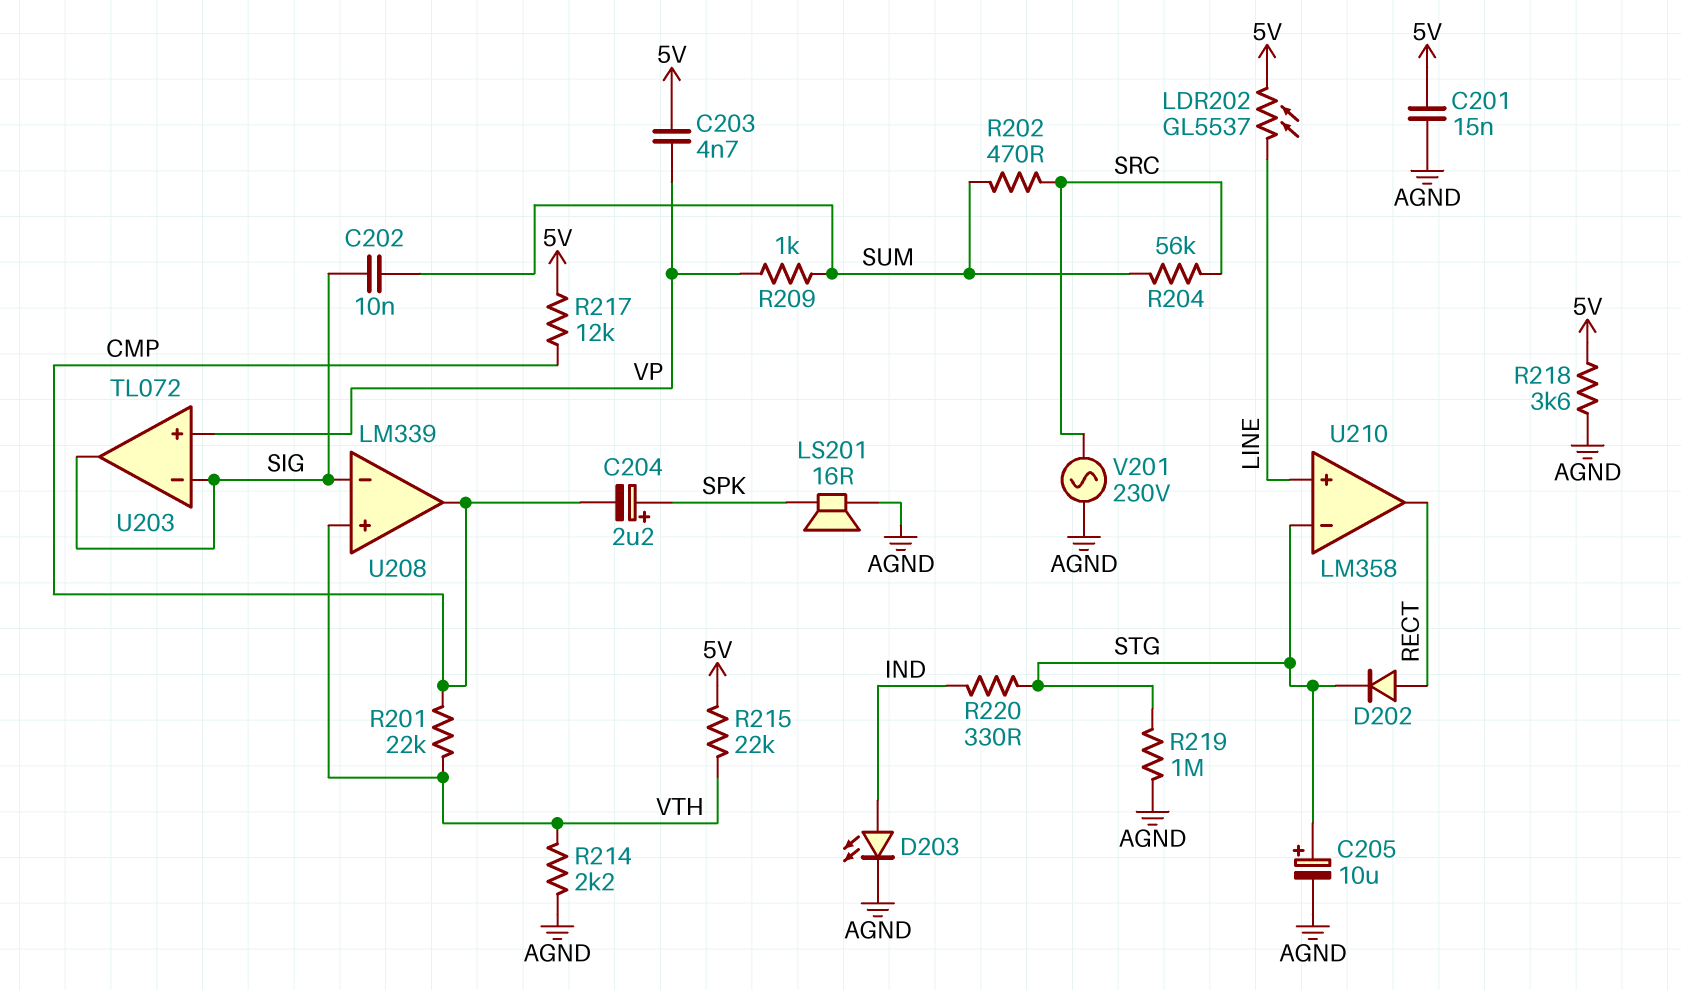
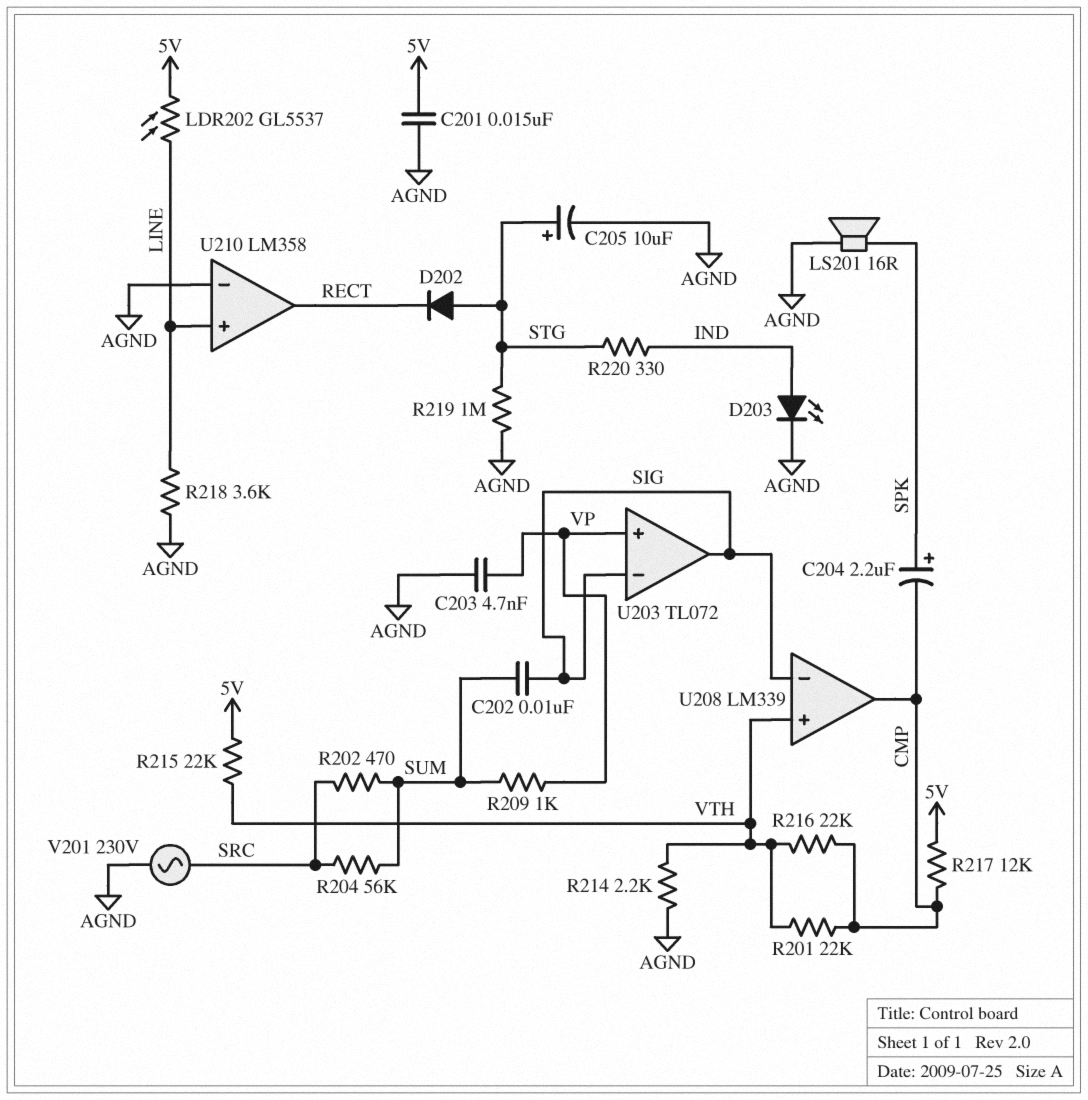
C203: 4.7nF (5V, VP) -> 4.7nF (AGND, VP)
D202: diode (A RECT, K STG) -> diode (A STG, K RECT)
R216: none -> 22k (CMP, VTH)
R218: 3.6k (5V, AGND) -> 3.6k (AGND, LINE)
U210 pin in-: STG -> AGND

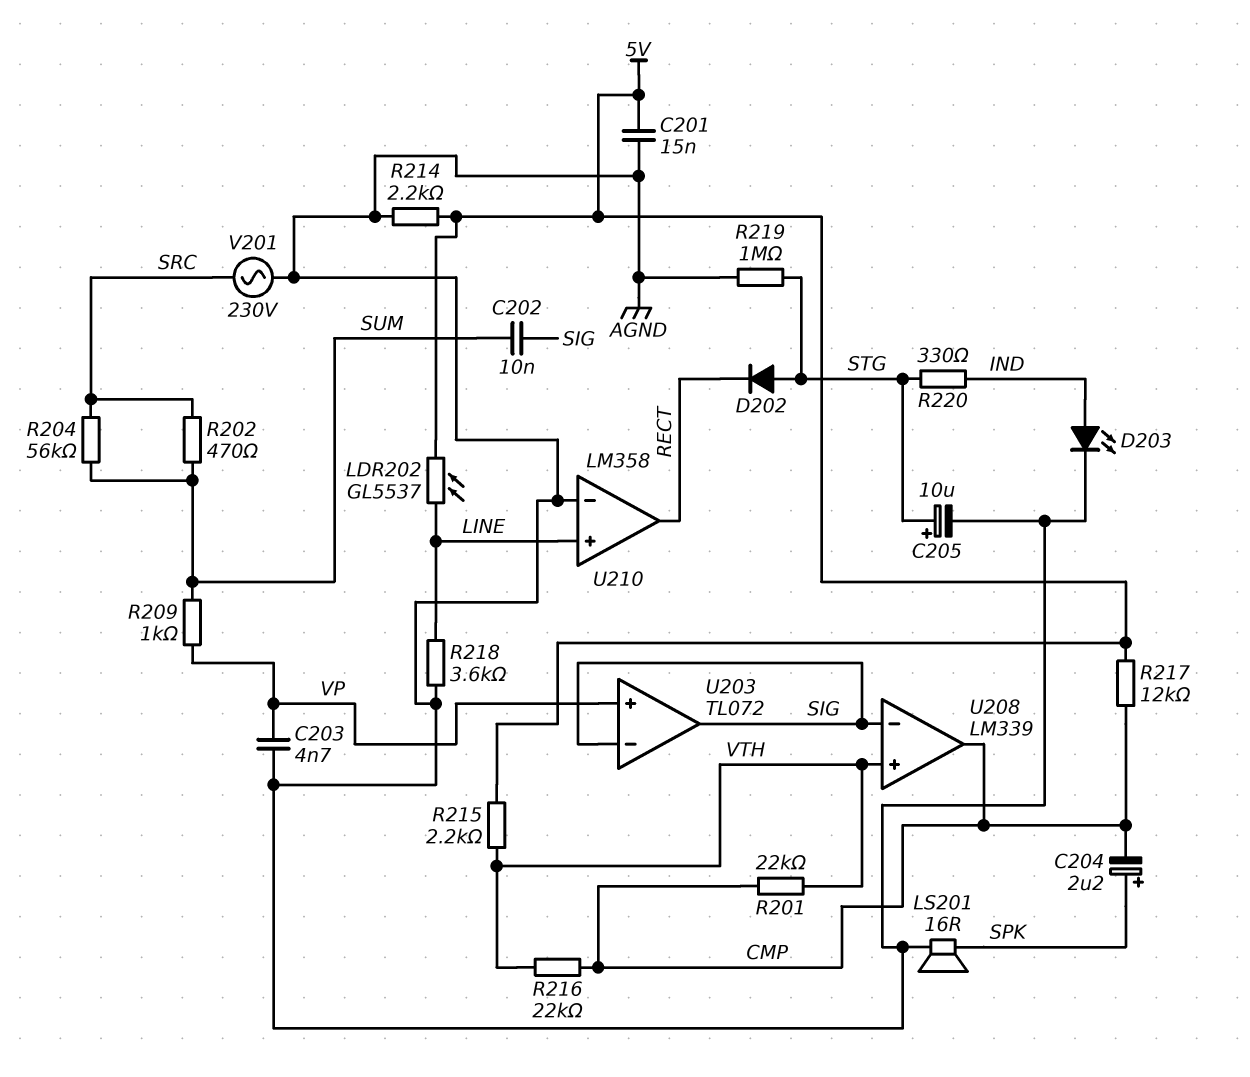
R214: 2.2k (AGND, VTH) -> 2.2k (5V, AGND)
R215: 22k (5V, VTH) -> 2.2k (5V, VTH)

